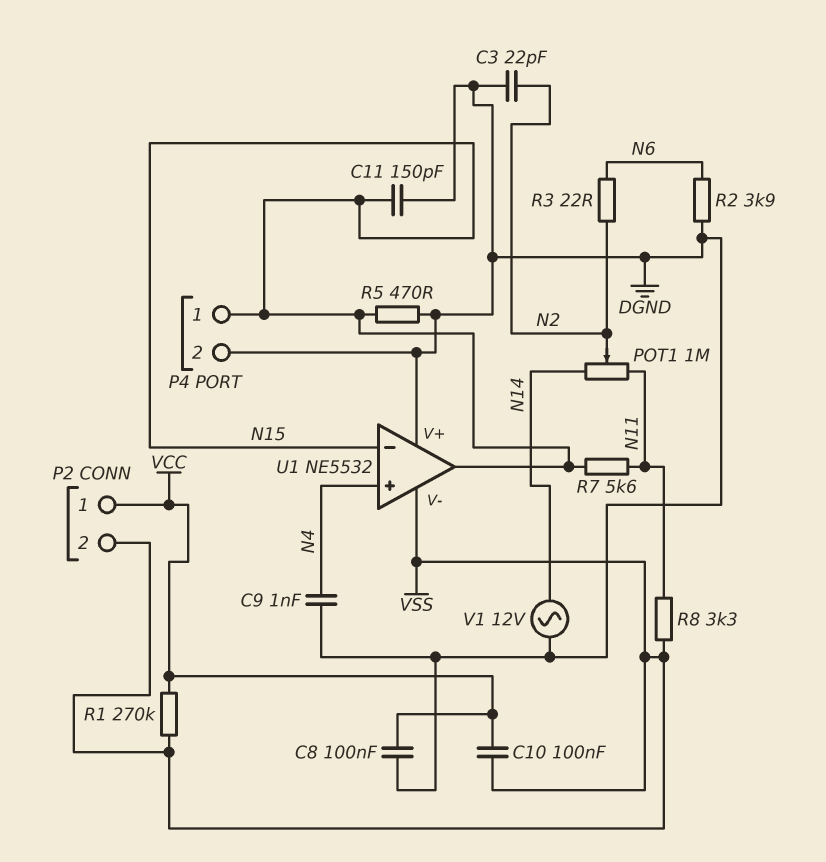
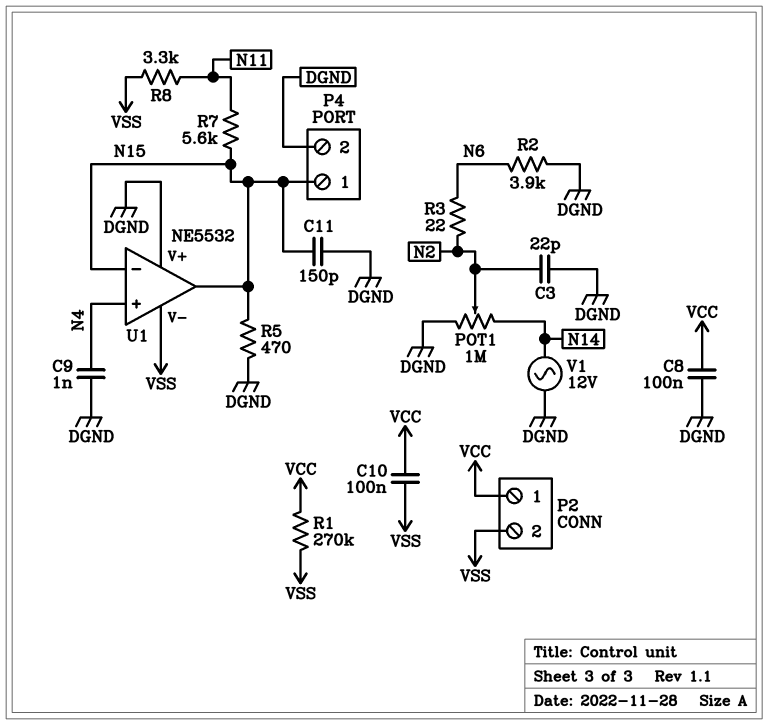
POT1: 1M (N11, N14, wiper N2) -> 1M (DGND, N14, wiper N2)

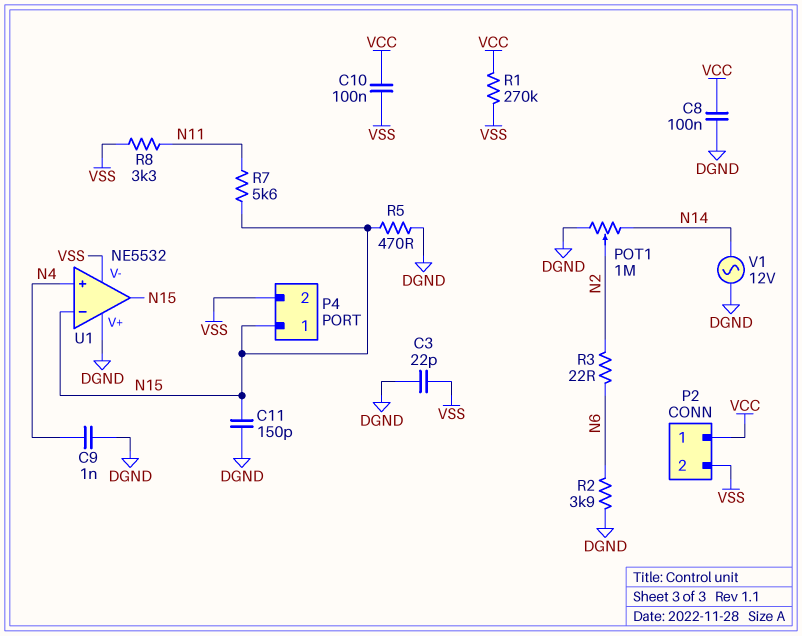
C3: 22pF (DGND, N2) -> 22pF (DGND, VSS)
P4 pin 2: DGND -> VSS

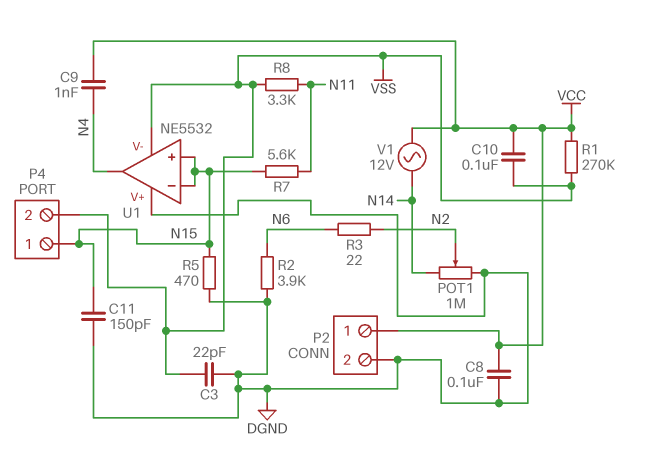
C9: 1nF (DGND, N4) -> 1nF (N4, VCC)
P2 pin 2: VSS -> DGND
U1 pin in+: N4 -> N15
U1 pin out: N15 -> N4
V1: AC 12V (DGND, N14) -> AC 12V (N14, VCC)

